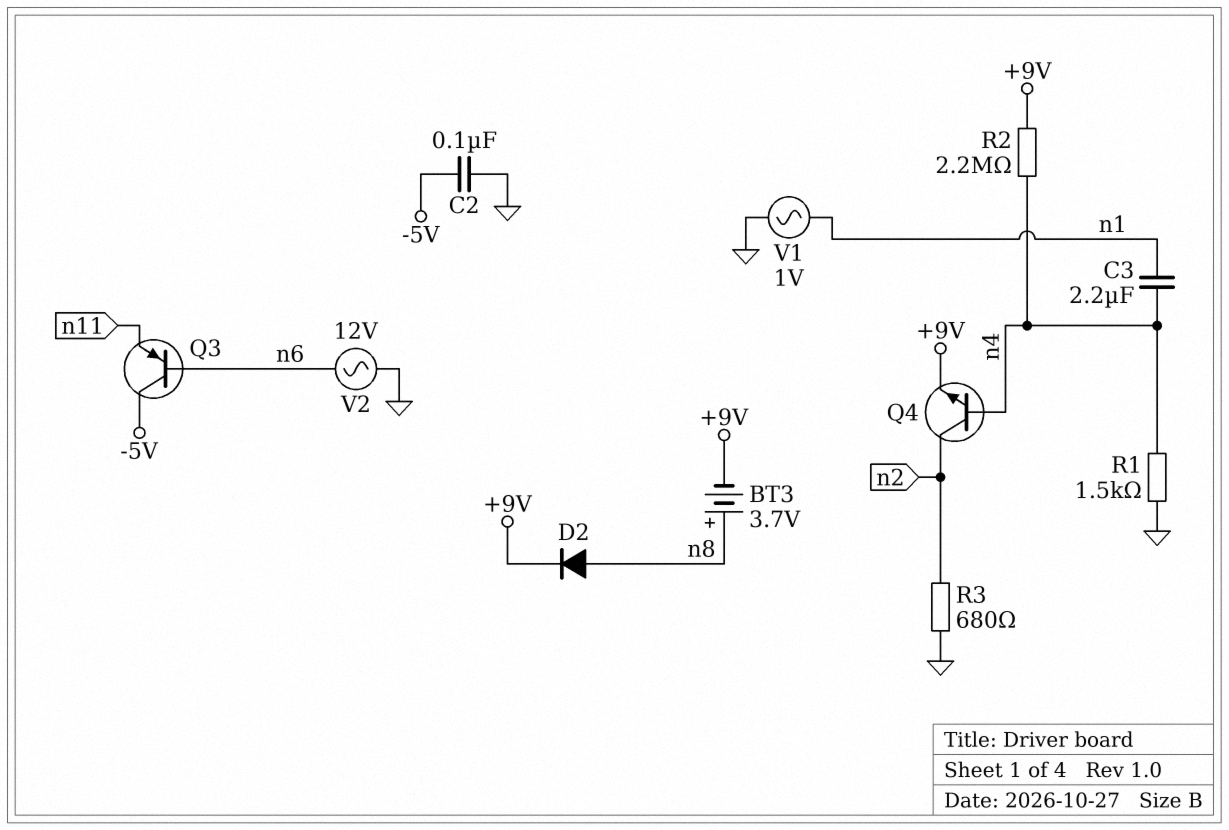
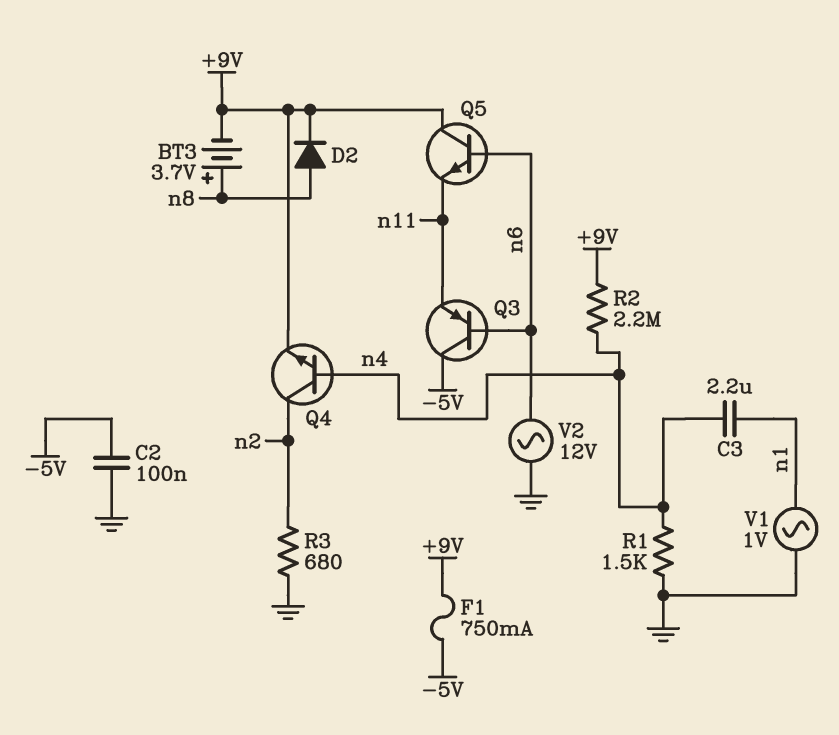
F1: none -> 750mA (+9V, -5V)
Q5: none -> NPN (B n6, C +9V, E n11)

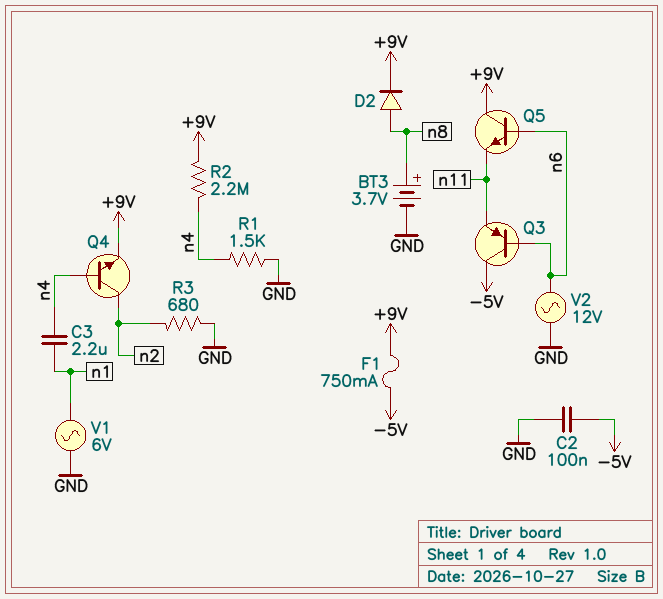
BT3: 3.7V (plus n8, minus +9V) -> 3.7V (plus n8, minus GND)
V1: AC 1V (GND, n1) -> AC 6V (GND, n1)

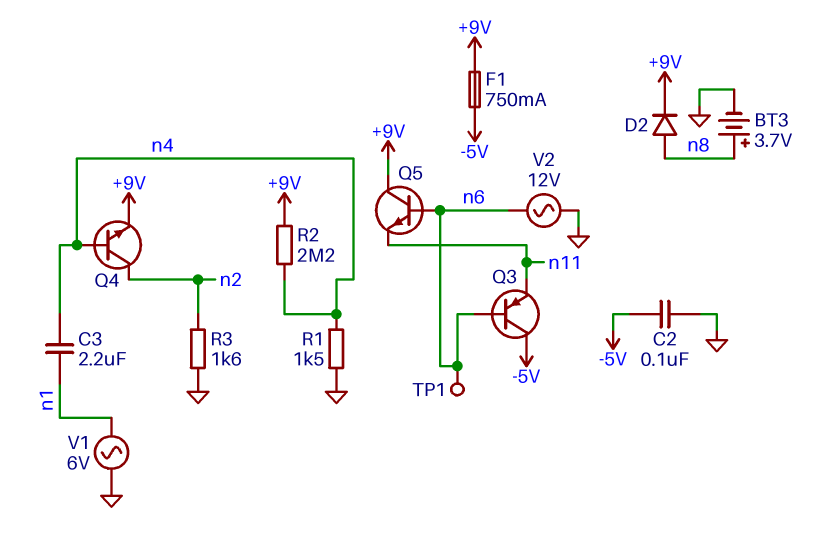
R3: 680 (GND, n2) -> 1.6k (GND, n2)
TP1: none -> test point (n6)

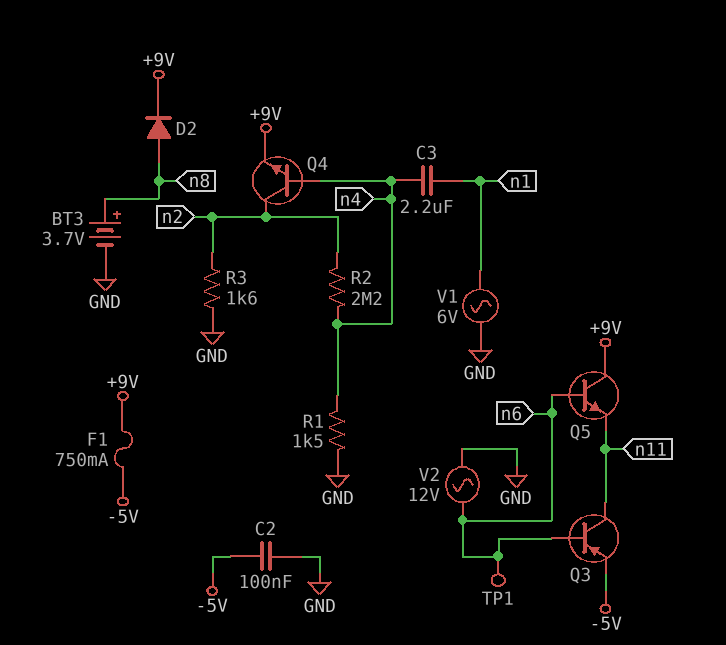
Q3: PNP (B n6, C -5V, E n11) -> PNP (B n6, C n11, E -5V)
R2: 2.2M (+9V, n4) -> 2.2M (n2, n4)

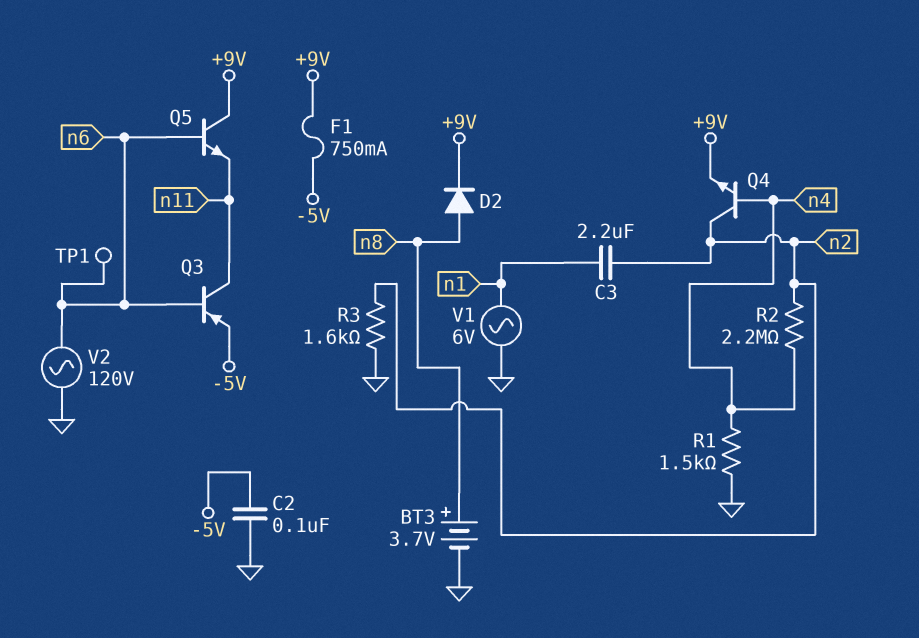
C3: 2.2uF (n1, n4) -> 2.2uF (n1, n2)
V2: AC 12V (GND, n6) -> AC 120V (GND, n6)

